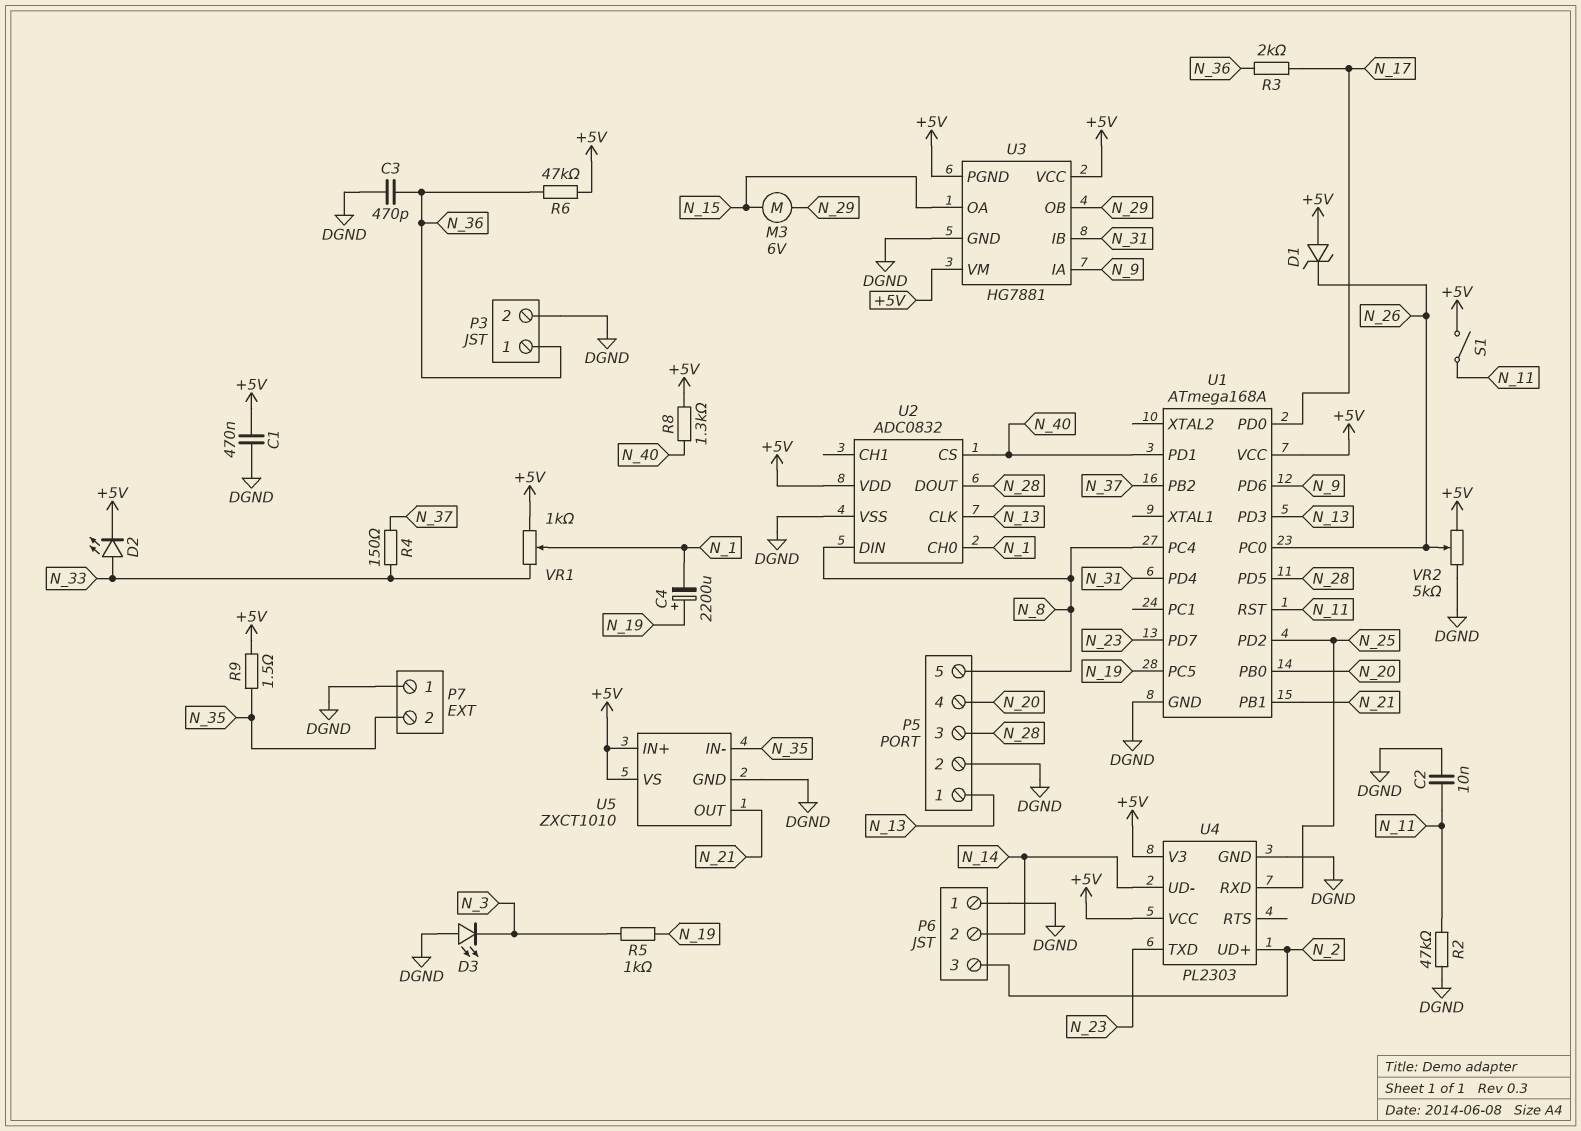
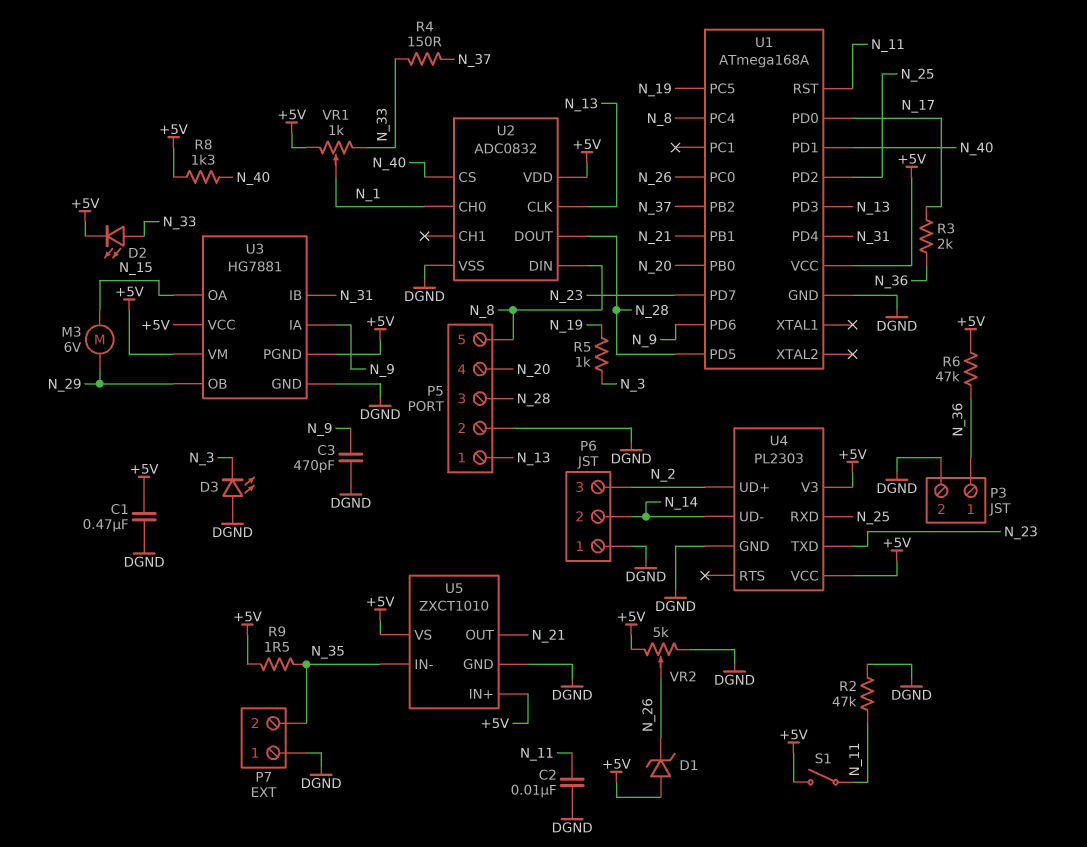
C3: 470pF (DGND, N_36) -> 470pF (DGND, N_9)
C4: 2200uF (plus N_19, minus N_1) -> none

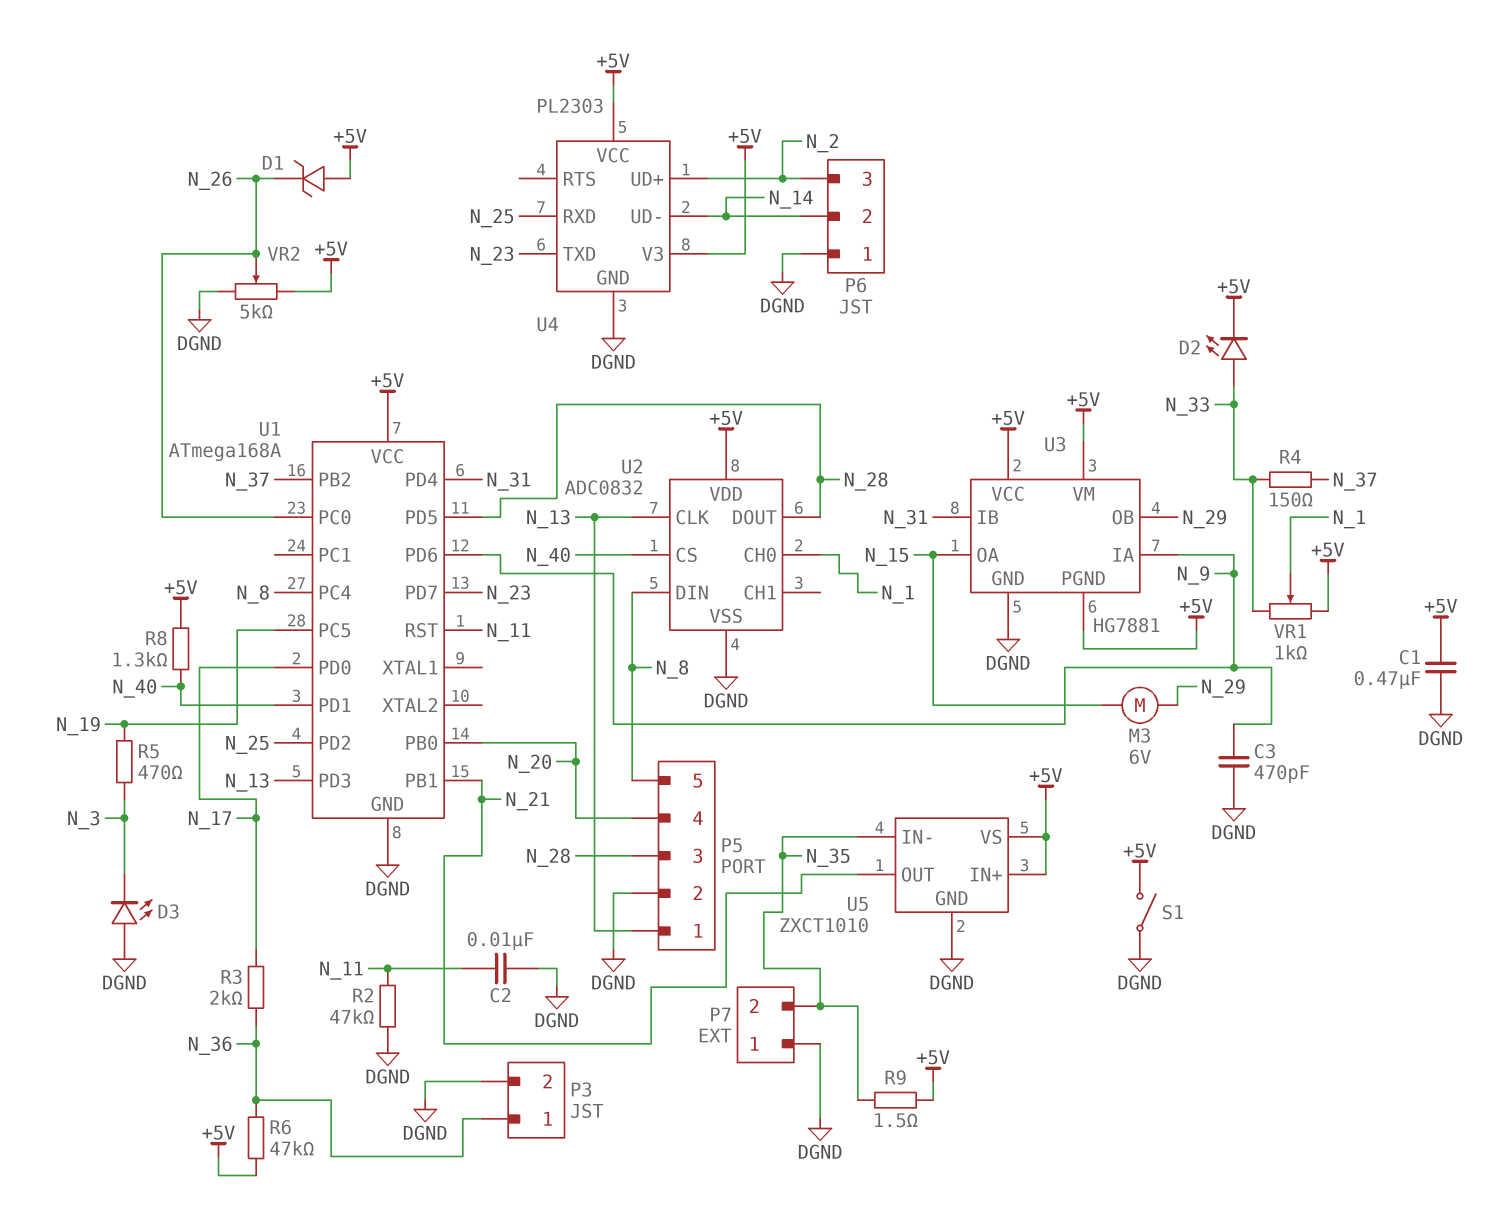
R5: 1k (N_3, N_19) -> 470 (N_3, N_19)
S1: switch (+5V, N_11) -> switch (+5V, DGND)

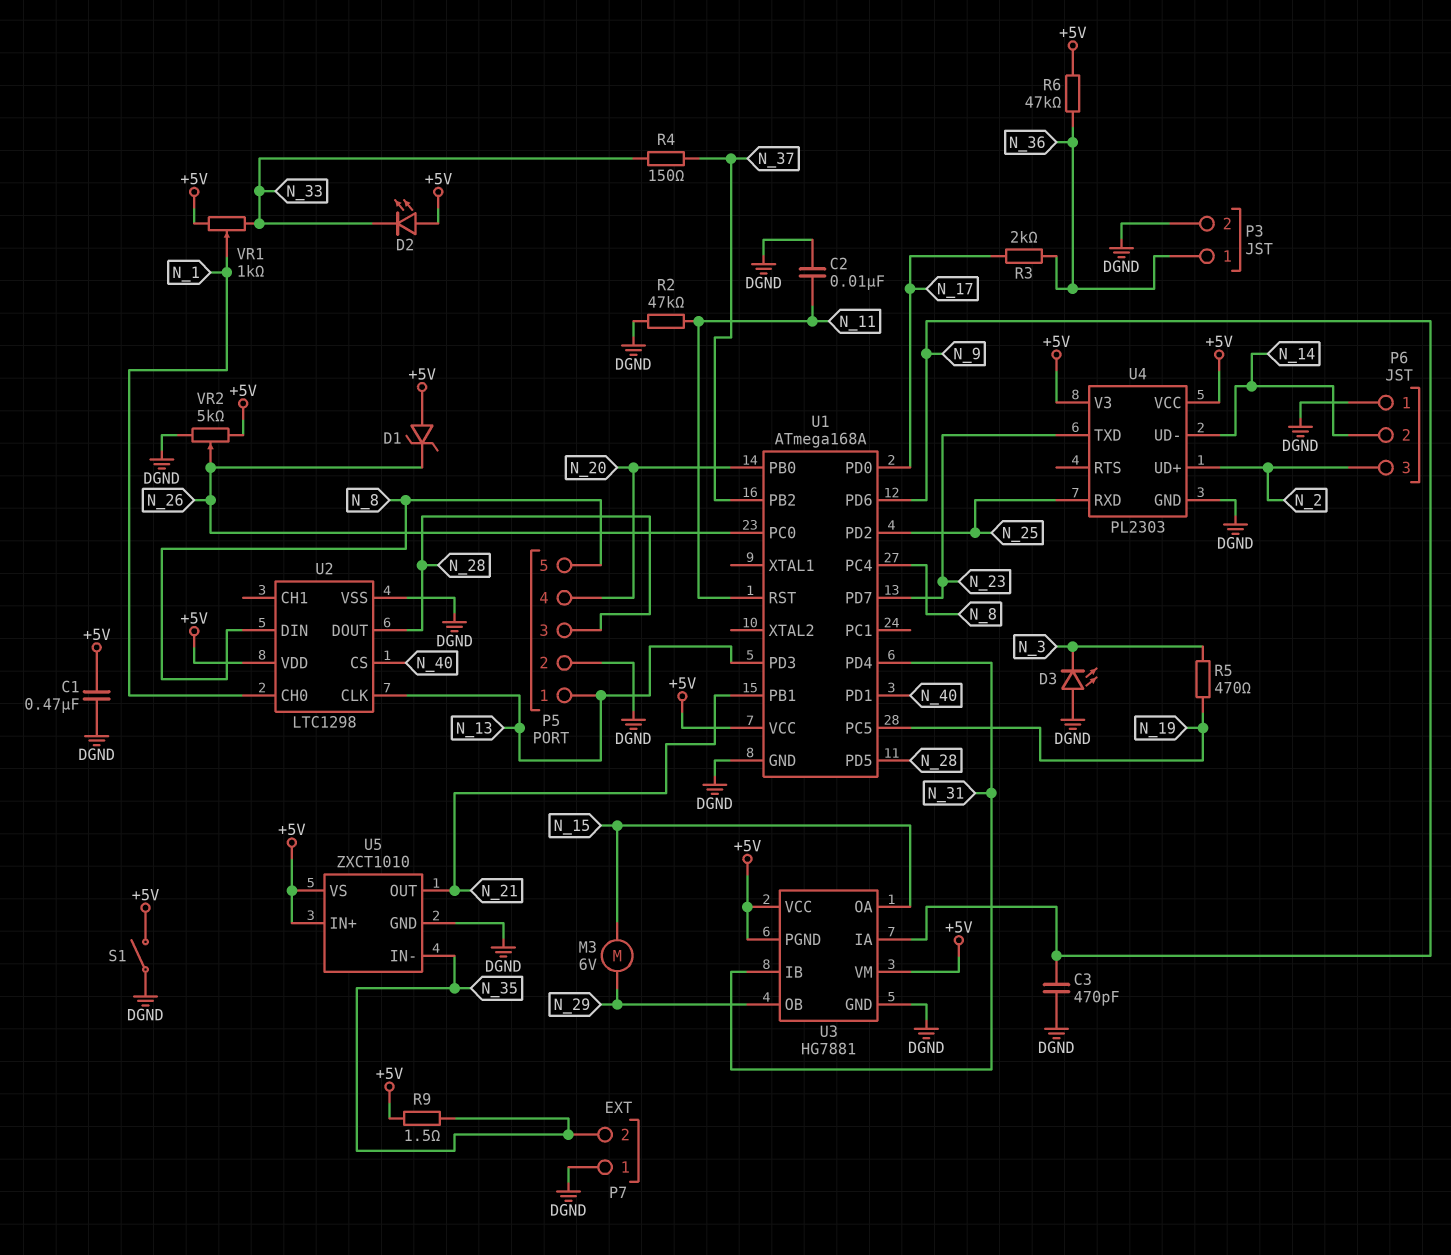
D2: LED (A N_33, K +5V) -> LED (A +5V, K N_33)
R8: 1.3k (+5V, N_40) -> none
U2: ADC0832 -> LTC1298

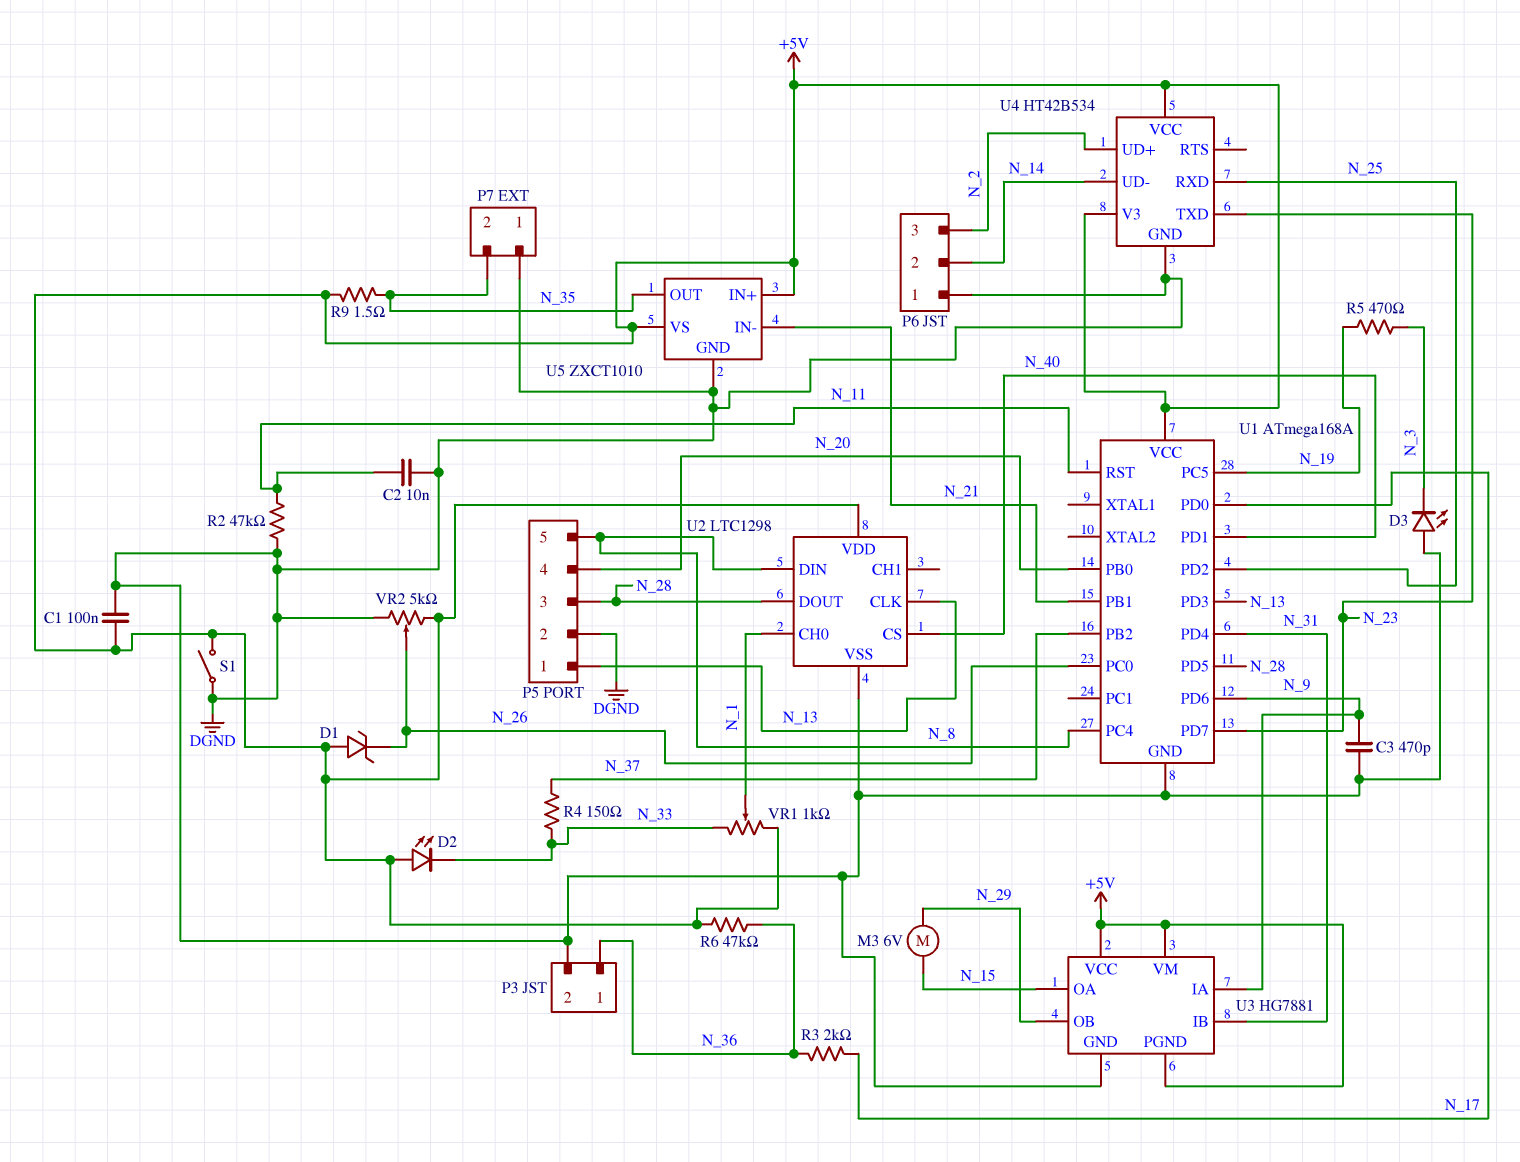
C1: 470nF (+5V, DGND) -> 100nF (+5V, DGND)
U4: PL2303 -> HT42B534
U5 pin IN-: N_35 -> N_21
U5 pin OUT: N_21 -> N_35

